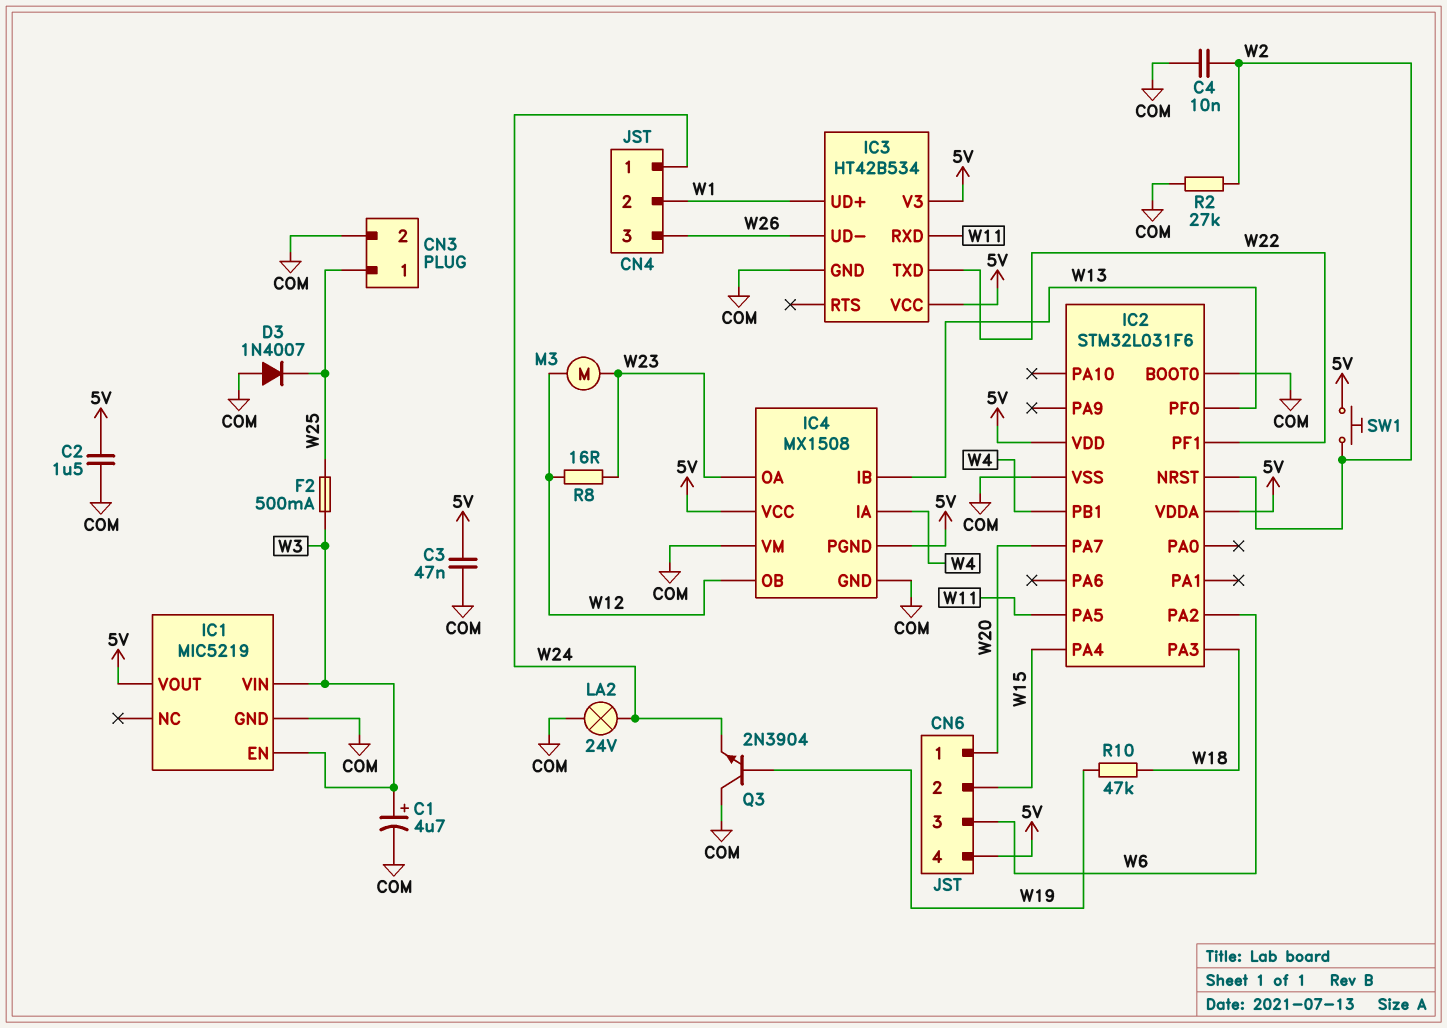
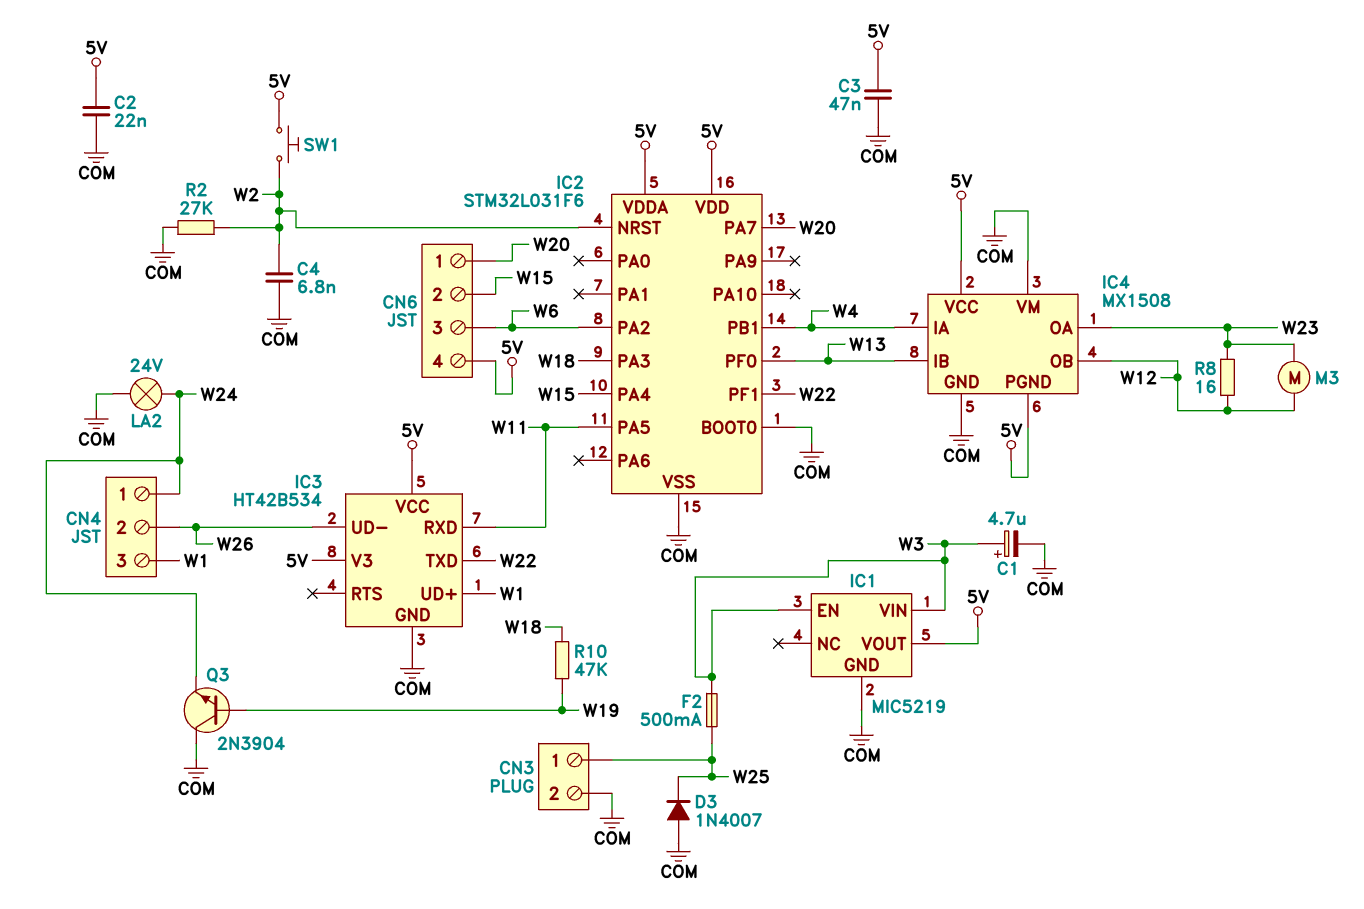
C2: 1.5uF (5V, COM) -> 22nF (5V, COM)
C4: 10nF (COM, W2) -> 6.8nF (COM, W2)
CN4 pin 2: W1 -> W26
CN4 pin 3: W26 -> W1

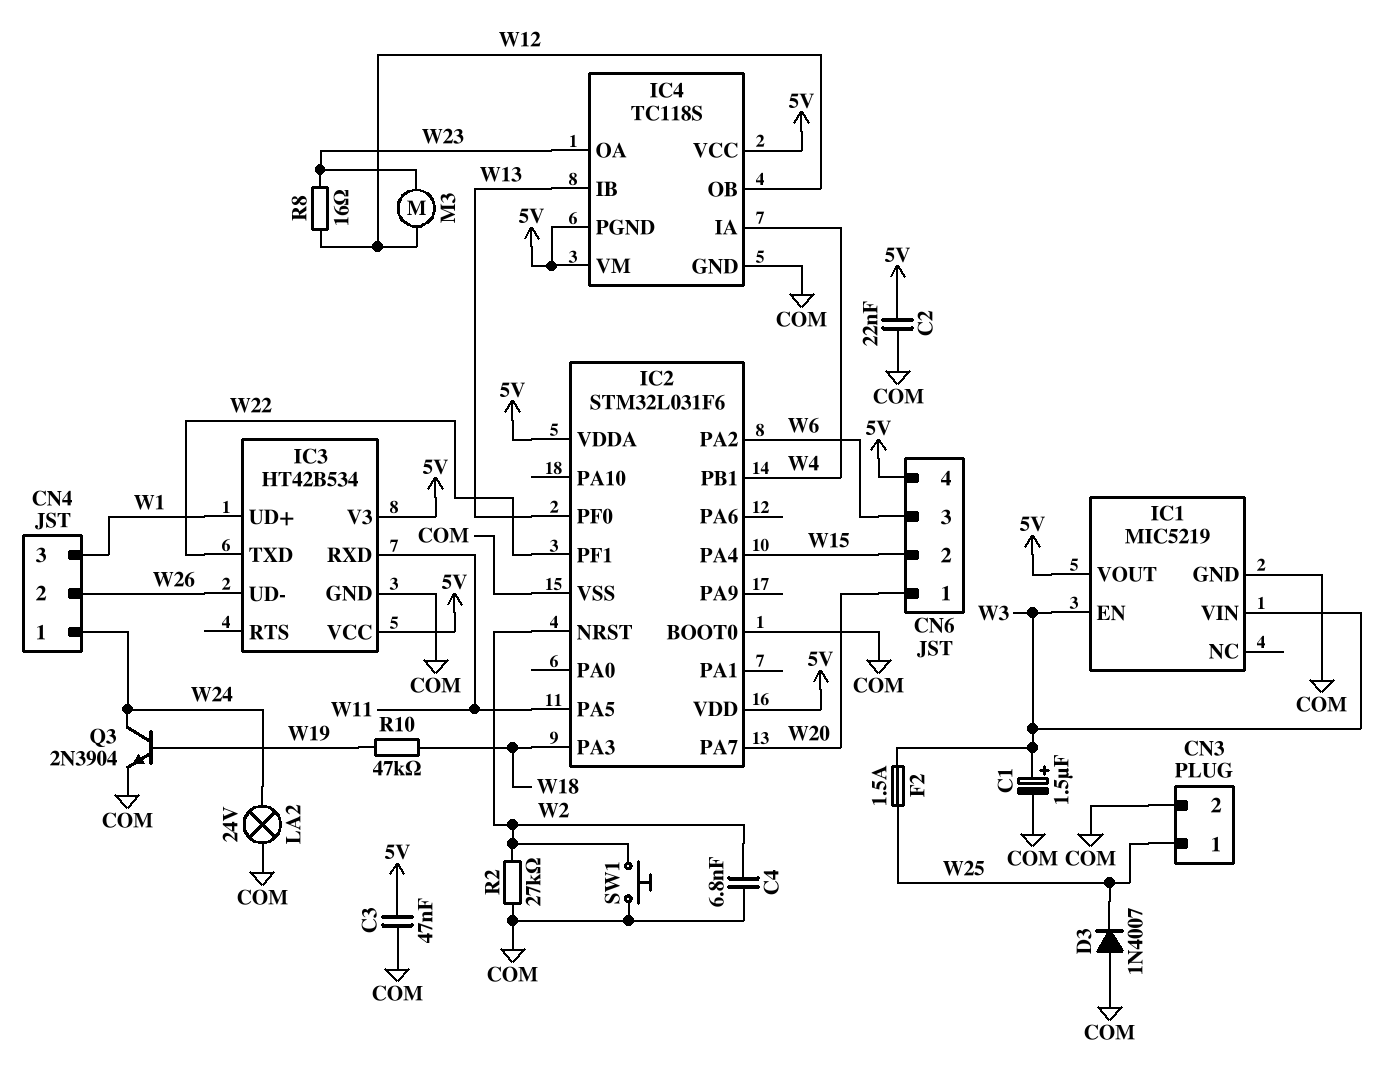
C1: 4.7uF (plus W3, minus COM) -> 1.5uF (plus W3, minus COM)
F2: 500mA (W3, W25) -> 1.5A (W3, W25)
IC4: MX1508 -> TC118S
IC4 pin VM: COM -> 5V
Q3: NPN 2N3904 (B W19, C COM, E W24) -> NPN 2N3904 (B W19, C W24, E COM)
SW1: button (5V, W2) -> button (COM, W2)

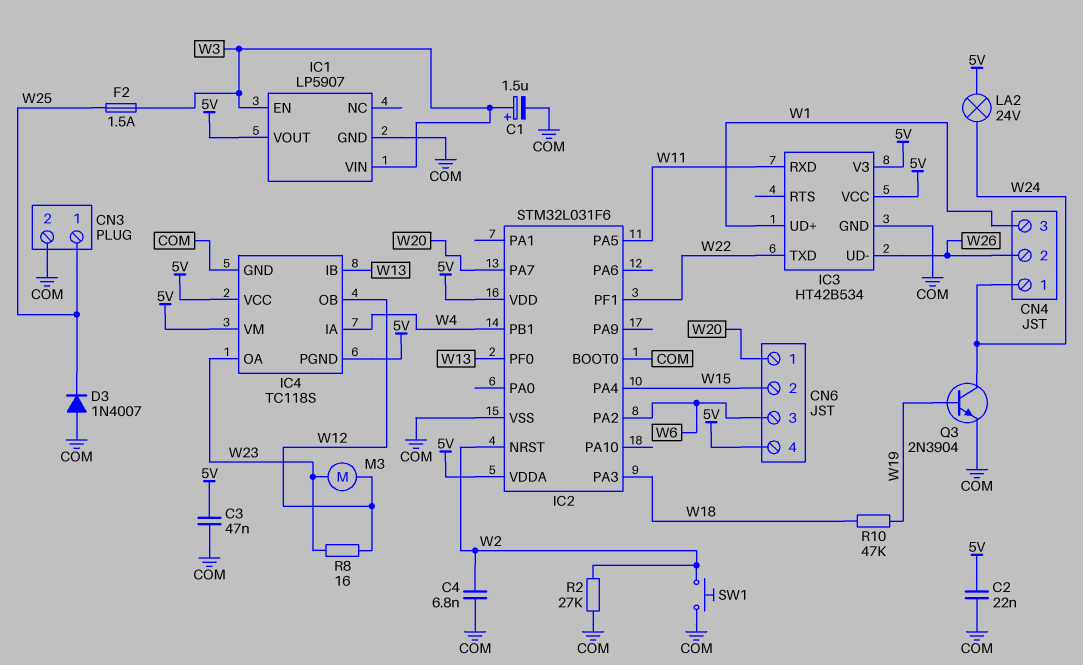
IC1: MIC5219 -> LP5907
LA2: lamp 24V (COM, W24) -> lamp 24V (5V, W24)

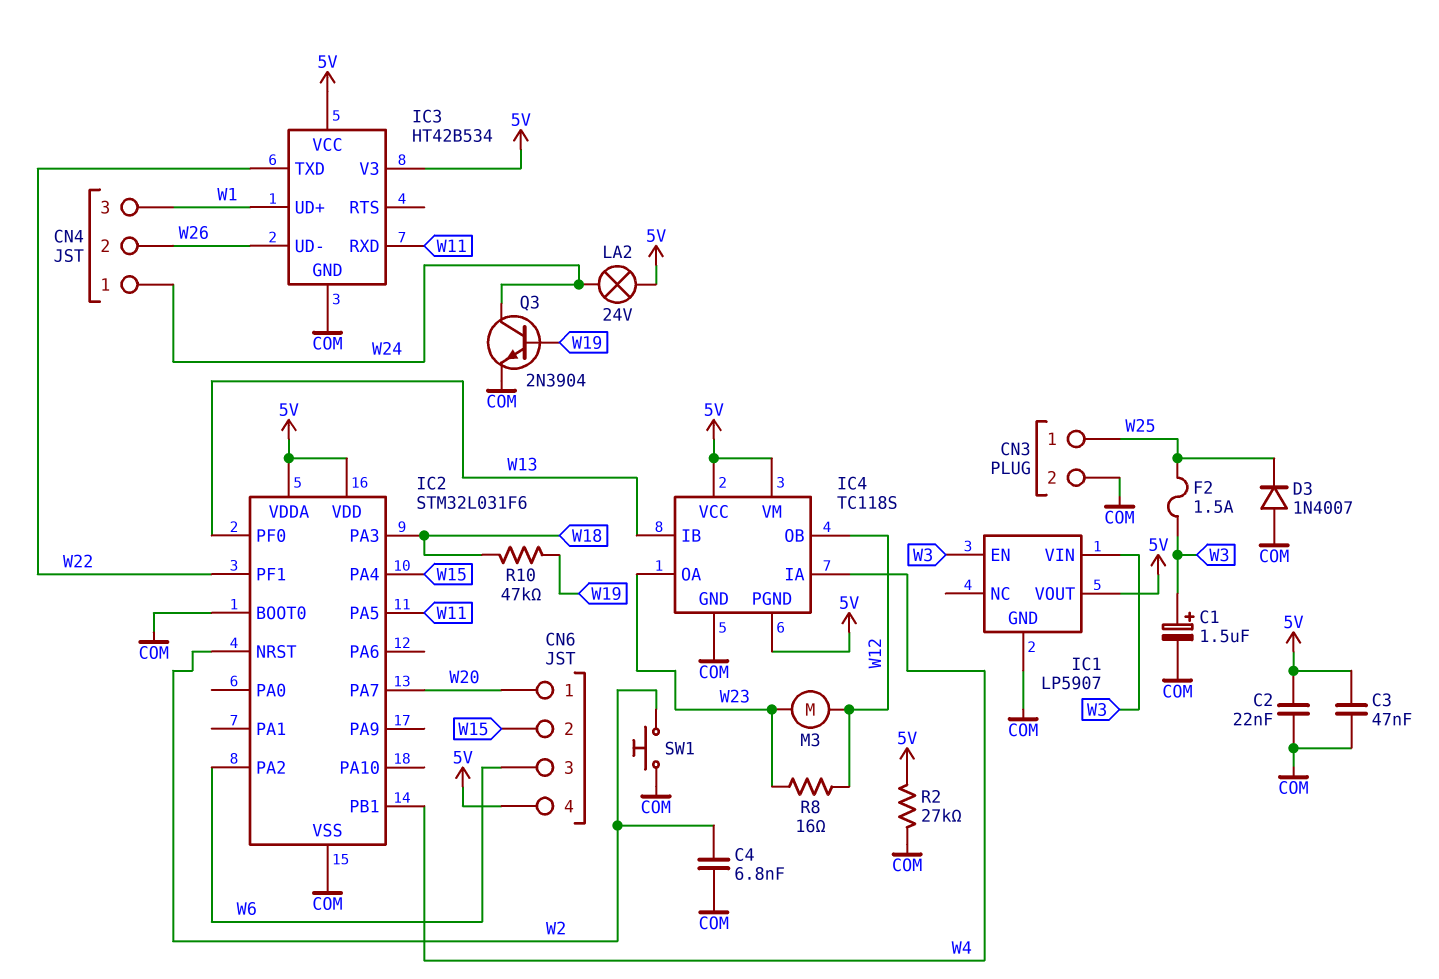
R2: 27k (COM, W2) -> 27k (5V, COM)

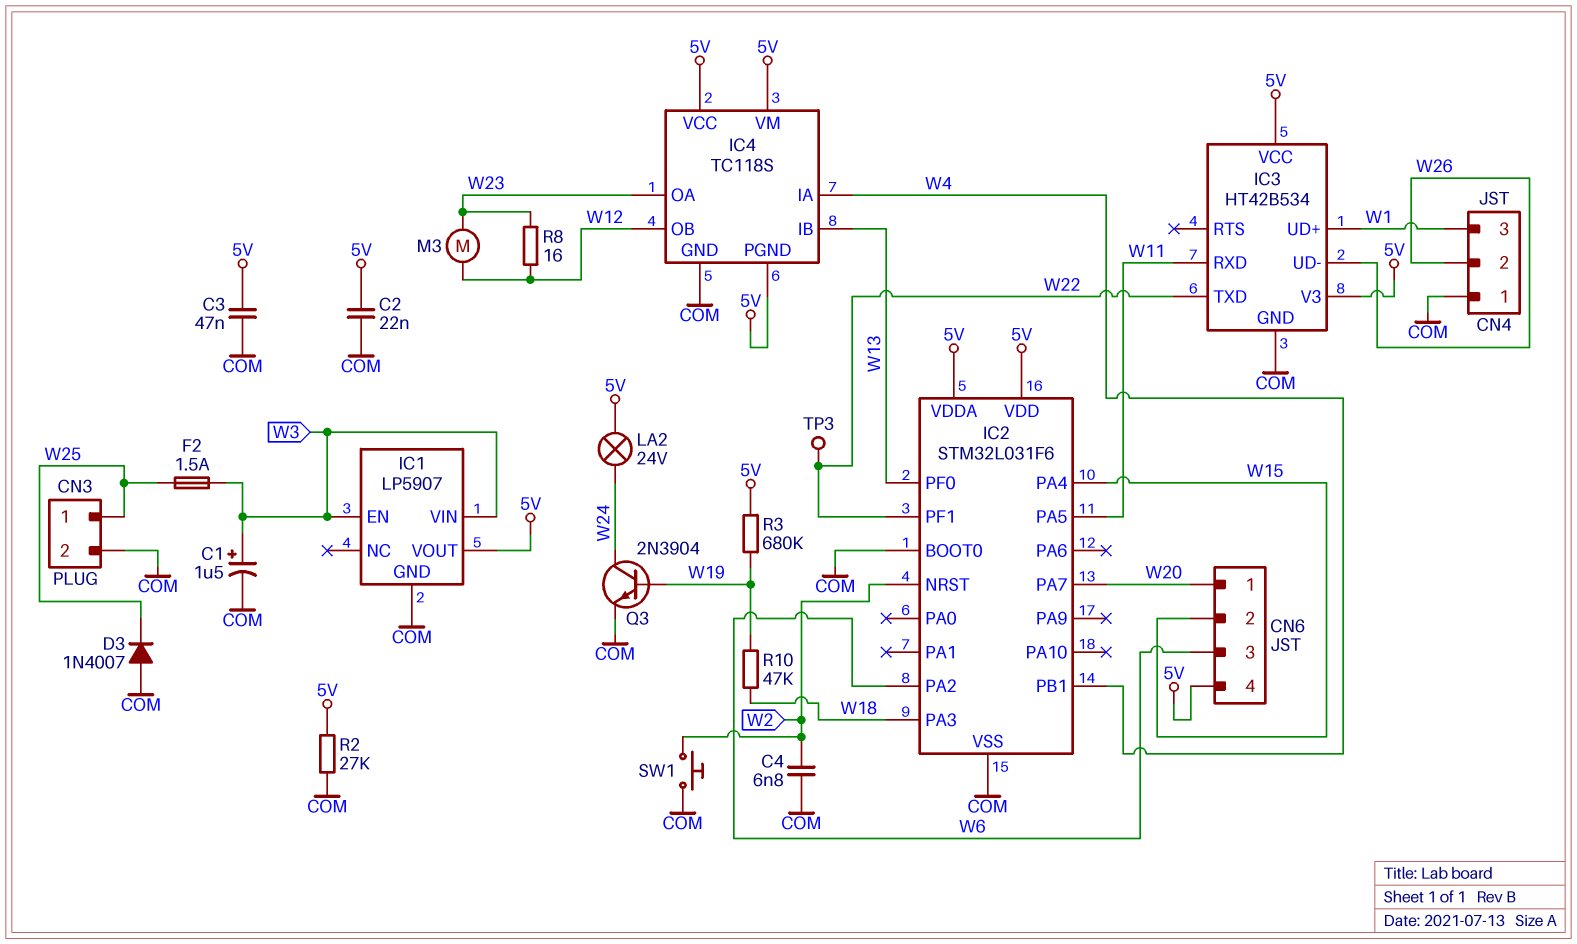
CN4 pin 1: W24 -> COM
R3: none -> 680k (5V, W19)
TP3: none -> test point (W22)

